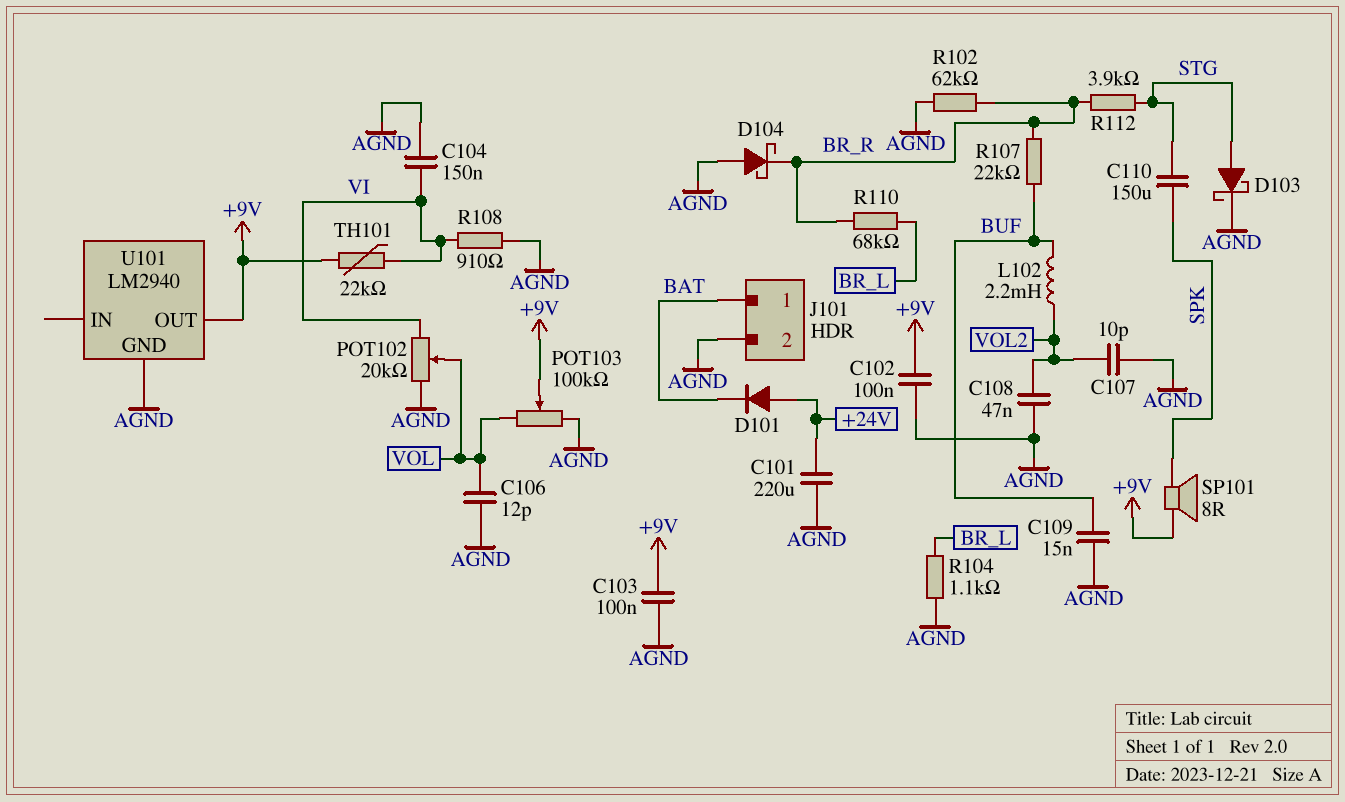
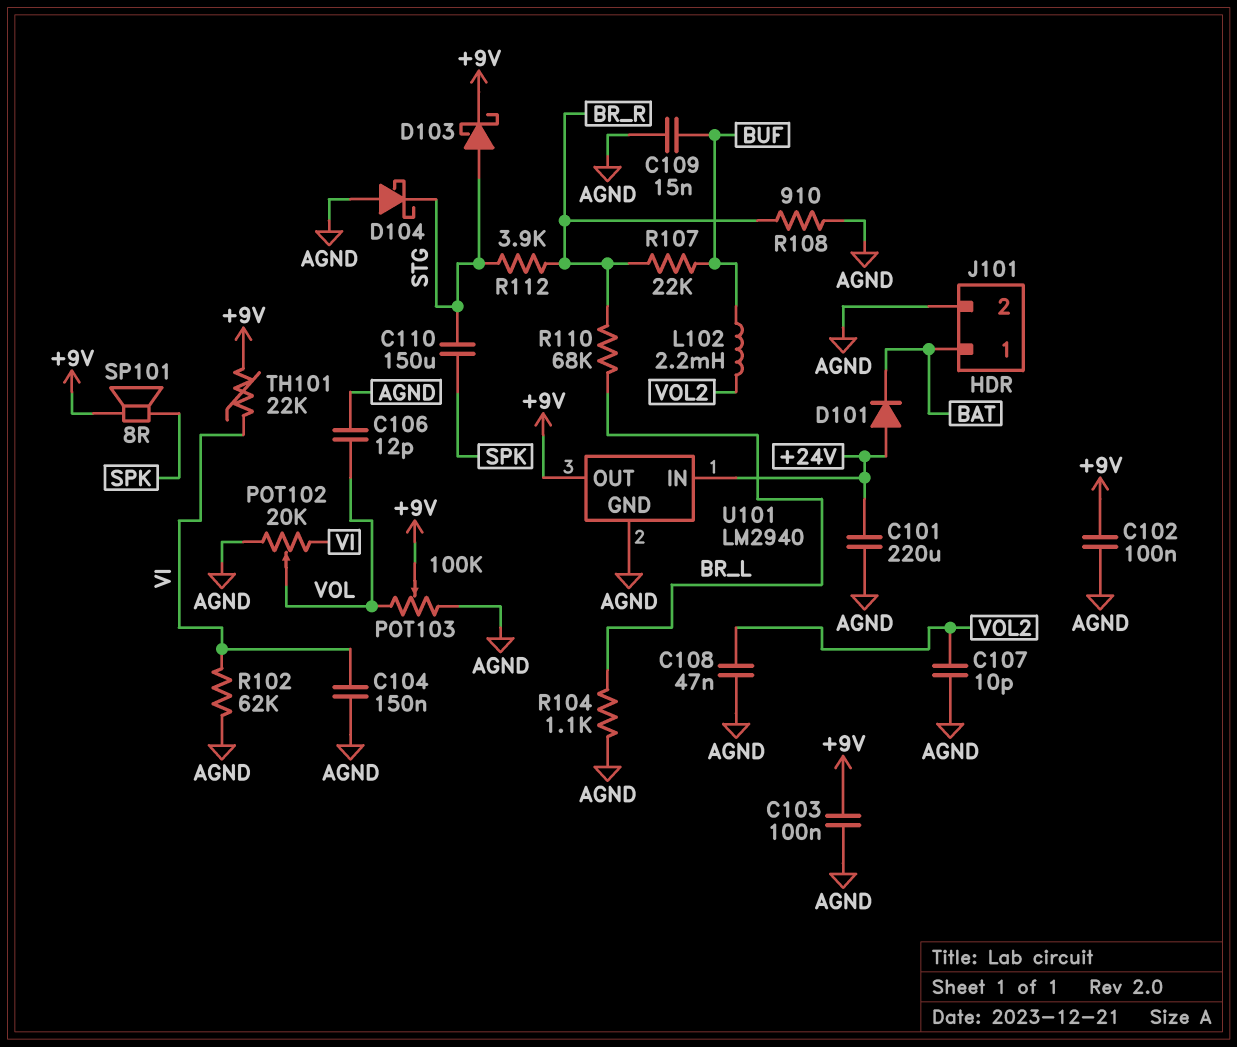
D103: schottky (A STG, K AGND) -> schottky (A STG, K +9V)
D104: schottky (A AGND, K BR_R) -> schottky (A AGND, K STG)
R102: 62k (AGND, BR_R) -> 62k (AGND, VI)
R108: 910 (AGND, VI) -> 910 (AGND, BR_R)
U101 pin IN: none -> +24V

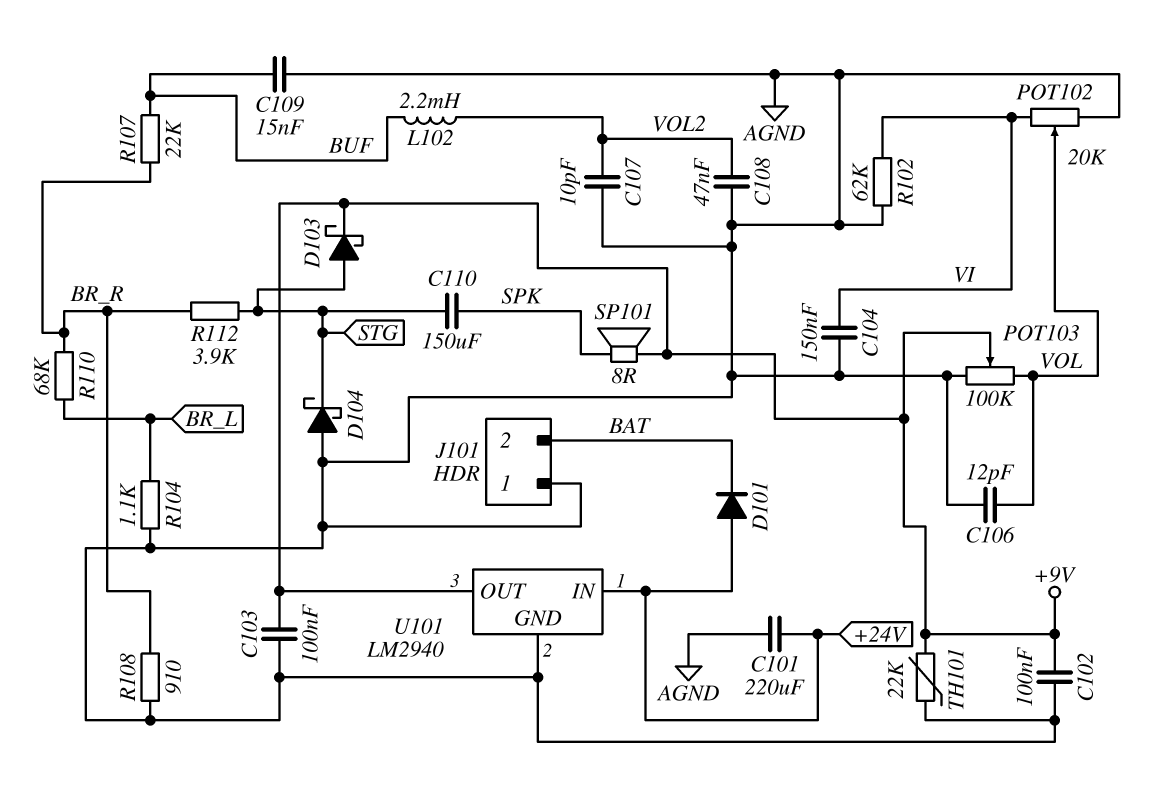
J101 pin 1: BAT -> AGND
J101 pin 2: AGND -> BAT
TH101: 22k (+9V, VI) -> 22k (+9V, AGND)

